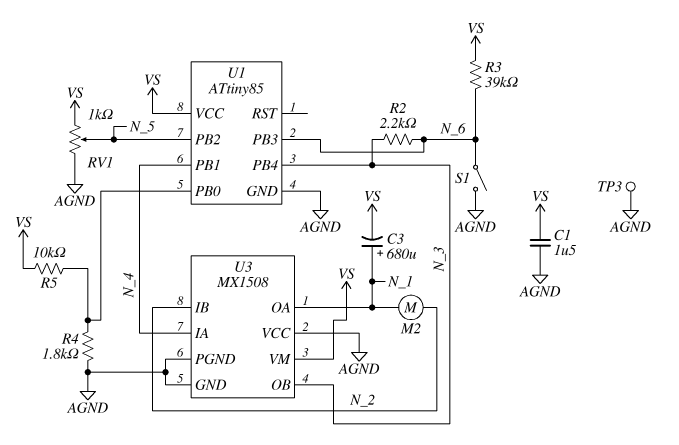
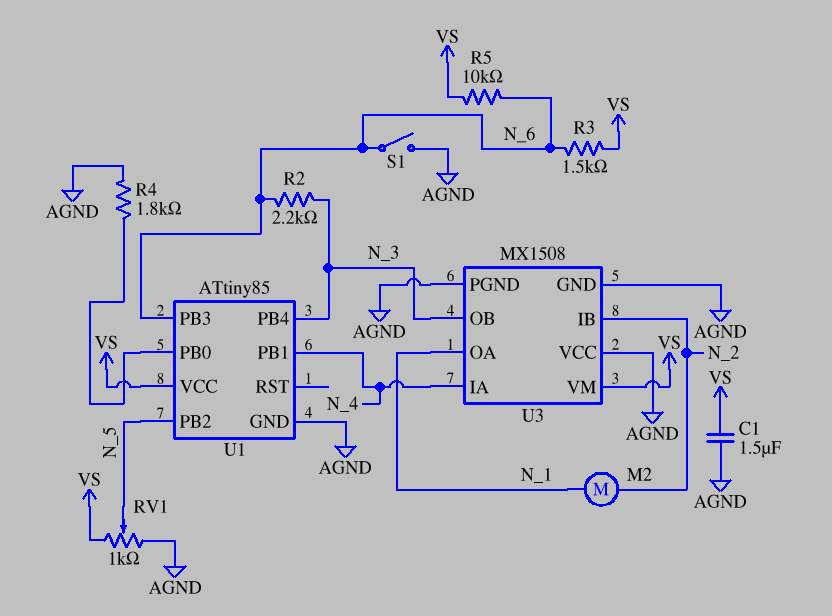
C3: 680uF (plus N_1, minus VS) -> none
R3: 39k (N_6, VS) -> 1.5k (N_6, VS)
R5: 10k (U1/PB0, VS) -> 10k (N_6, VS)
TP3: test point (AGND) -> none

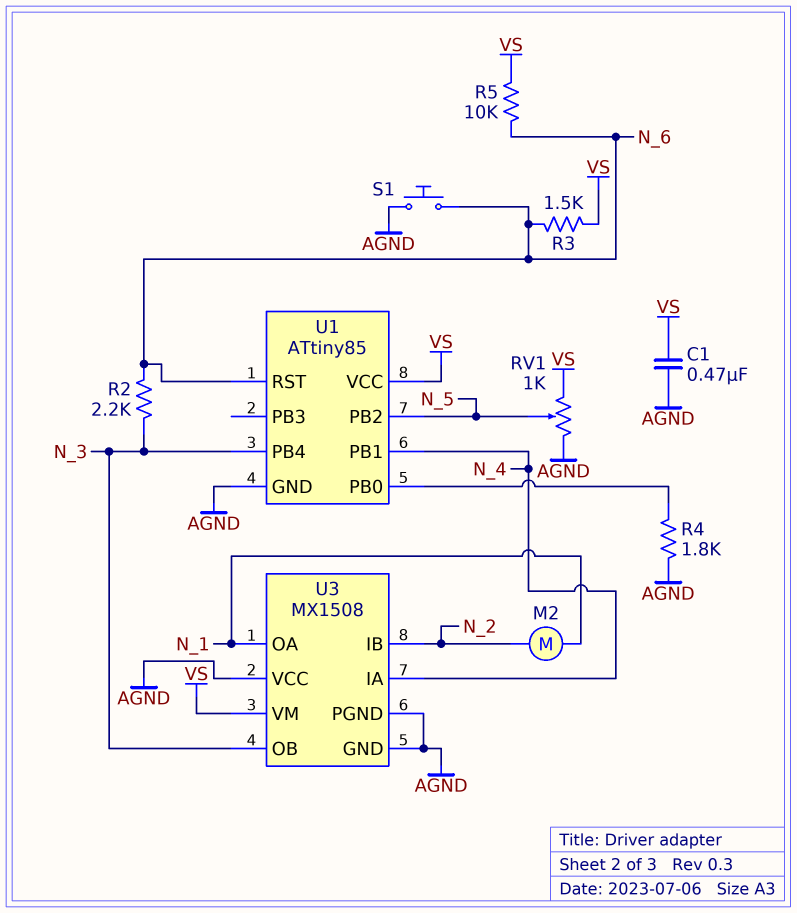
C1: 1.5uF (AGND, VS) -> 470nF (AGND, VS)
S1: switch (AGND, N_6) -> button (AGND, N_6)
U1 pin PB3: N_6 -> none
U1 pin RST: none -> N_6

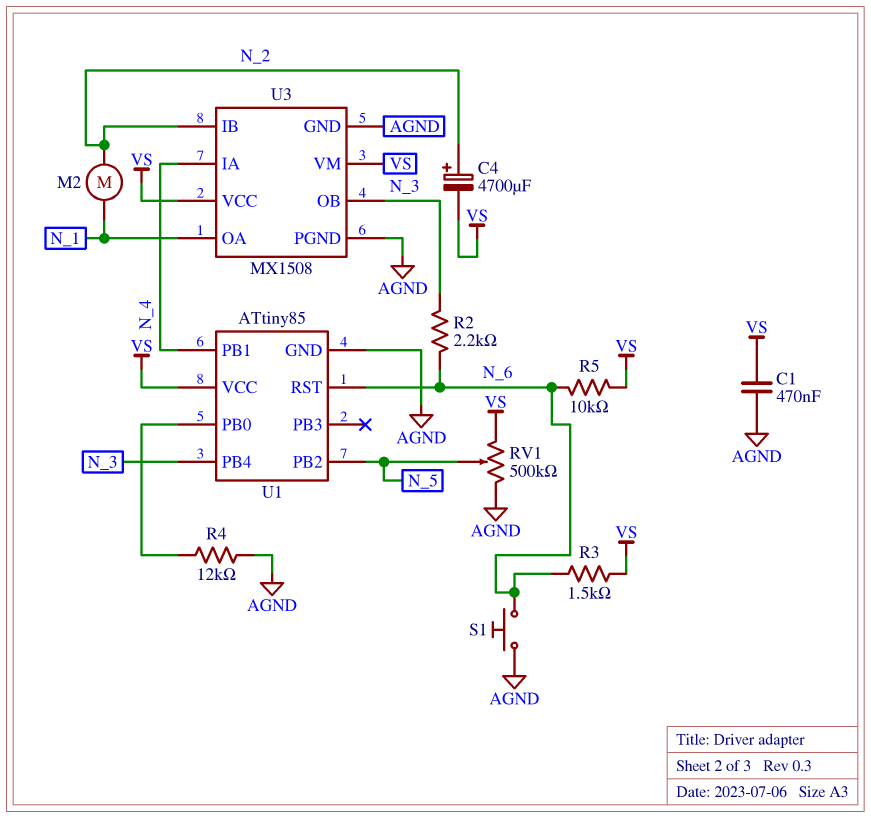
C4: none -> 4700uF (plus N_2, minus VS)
R4: 1.8k (AGND, U1/PB0) -> 12k (AGND, U1/PB0)
RV1: 1k (AGND, VS, wiper N_5) -> 500k (AGND, VS, wiper N_5)
U3 pin VCC: AGND -> VS

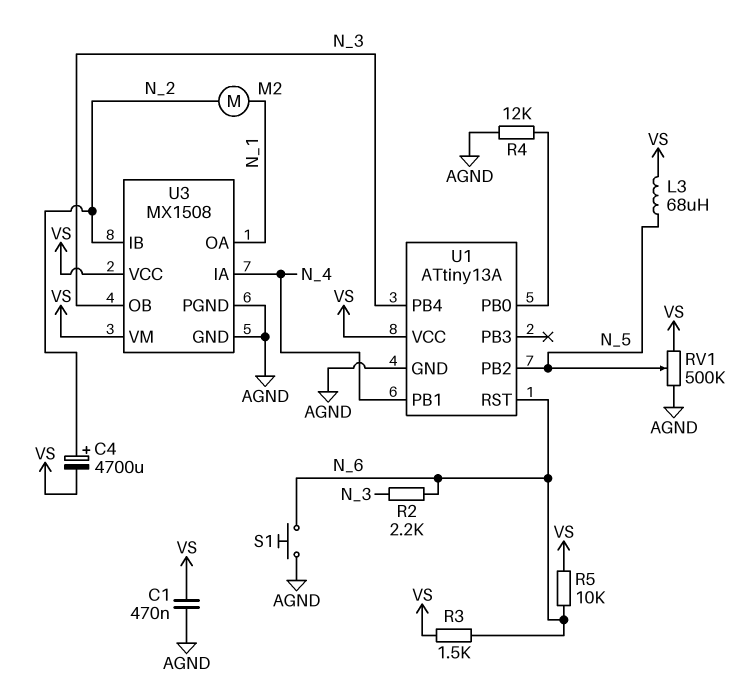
L3: none -> 68uH (N_5, VS)
U1: ATtiny85 -> ATtiny13A

